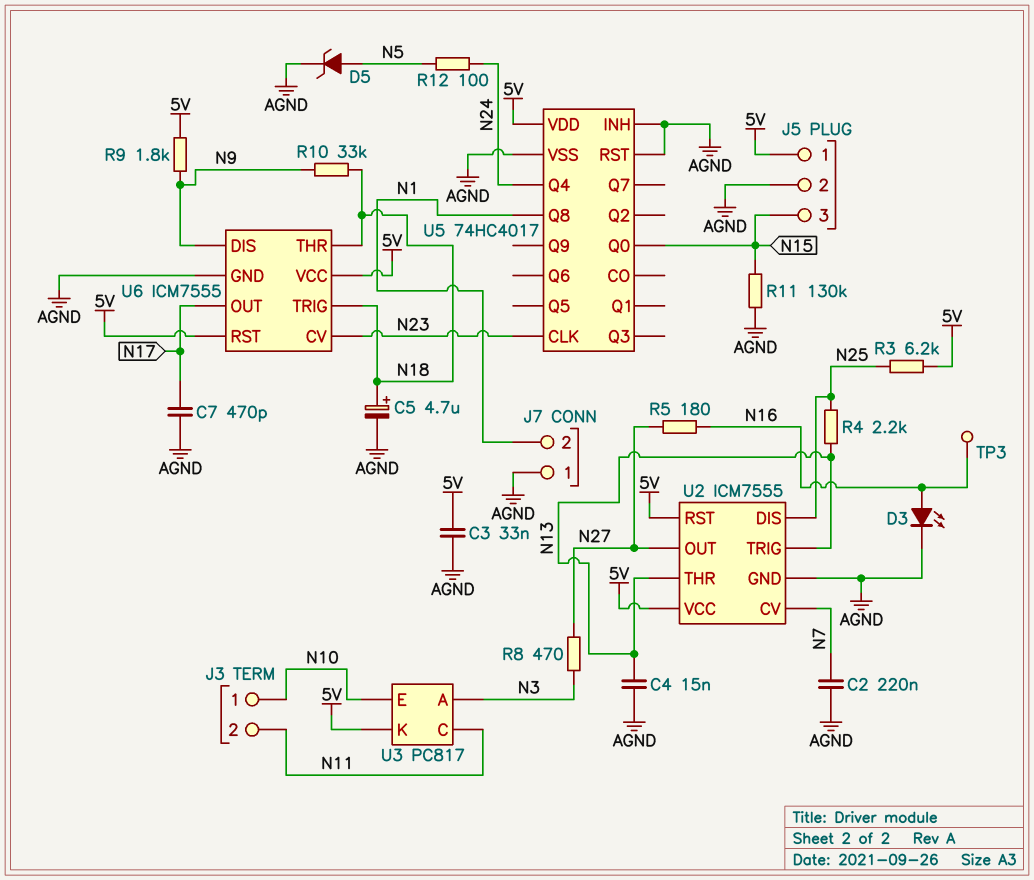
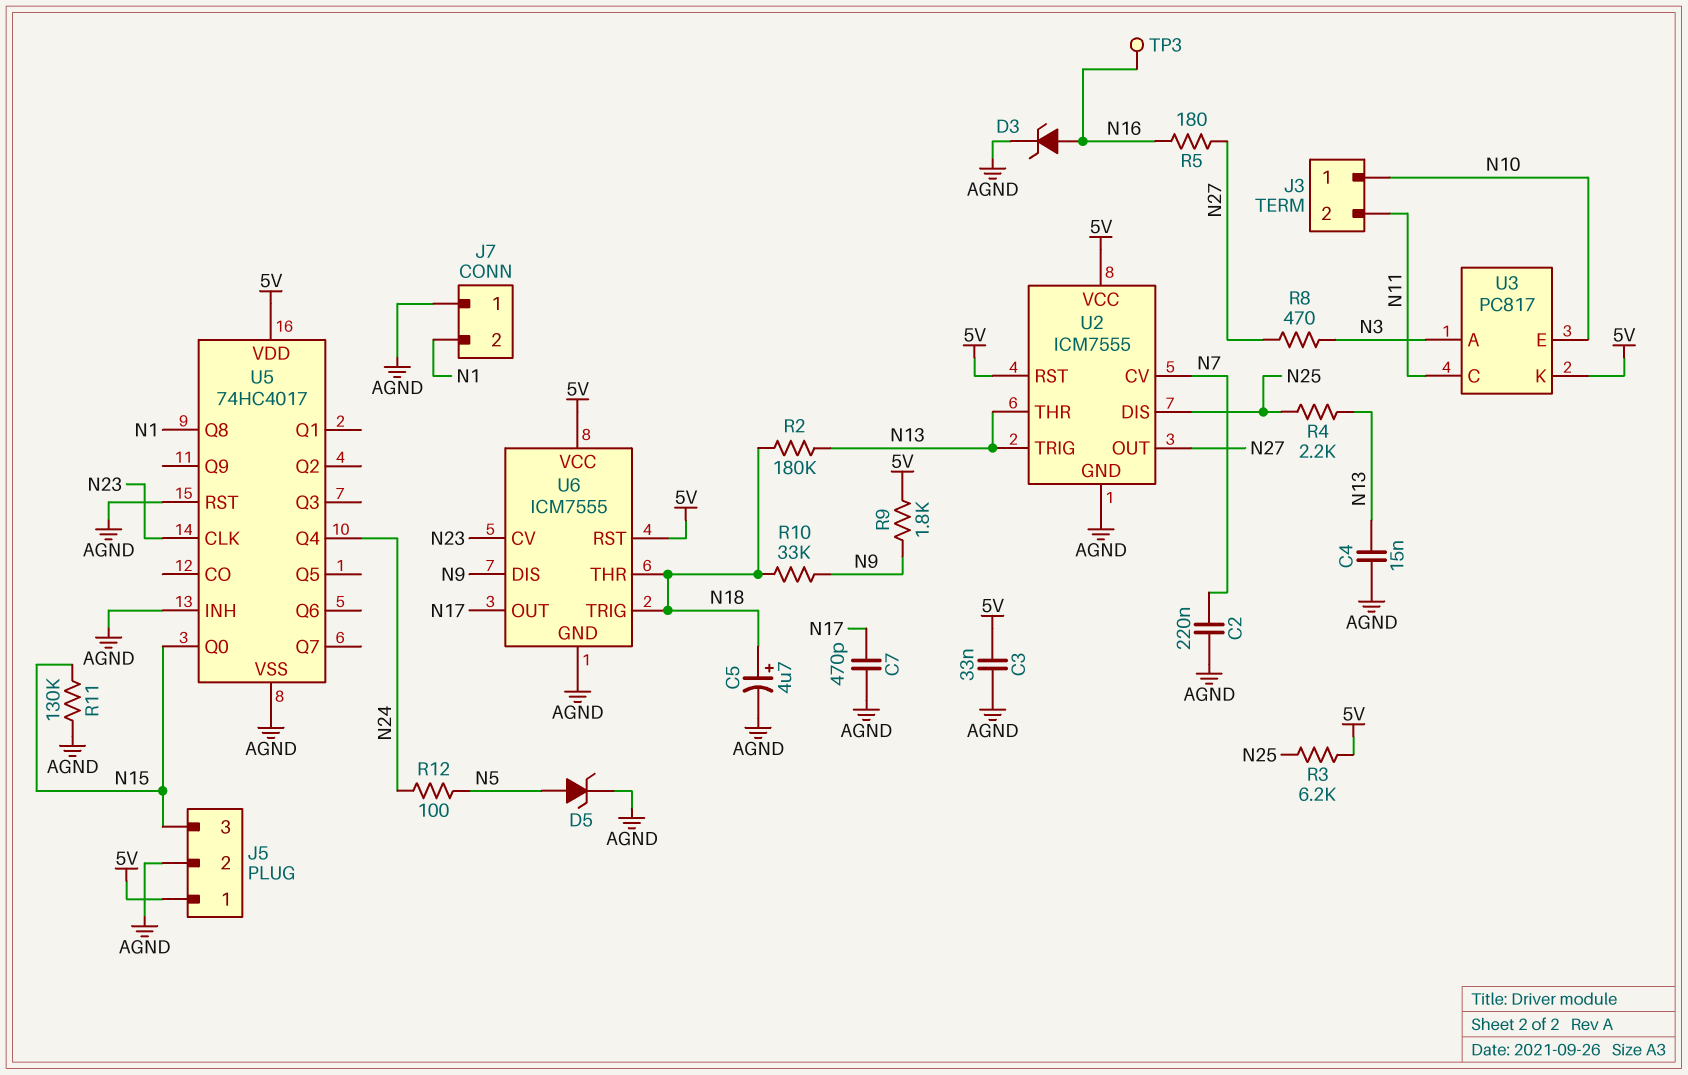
D3: LED (A N16, K AGND) -> zener (A N16, K AGND)
R2: none -> 180k (N13, N18)

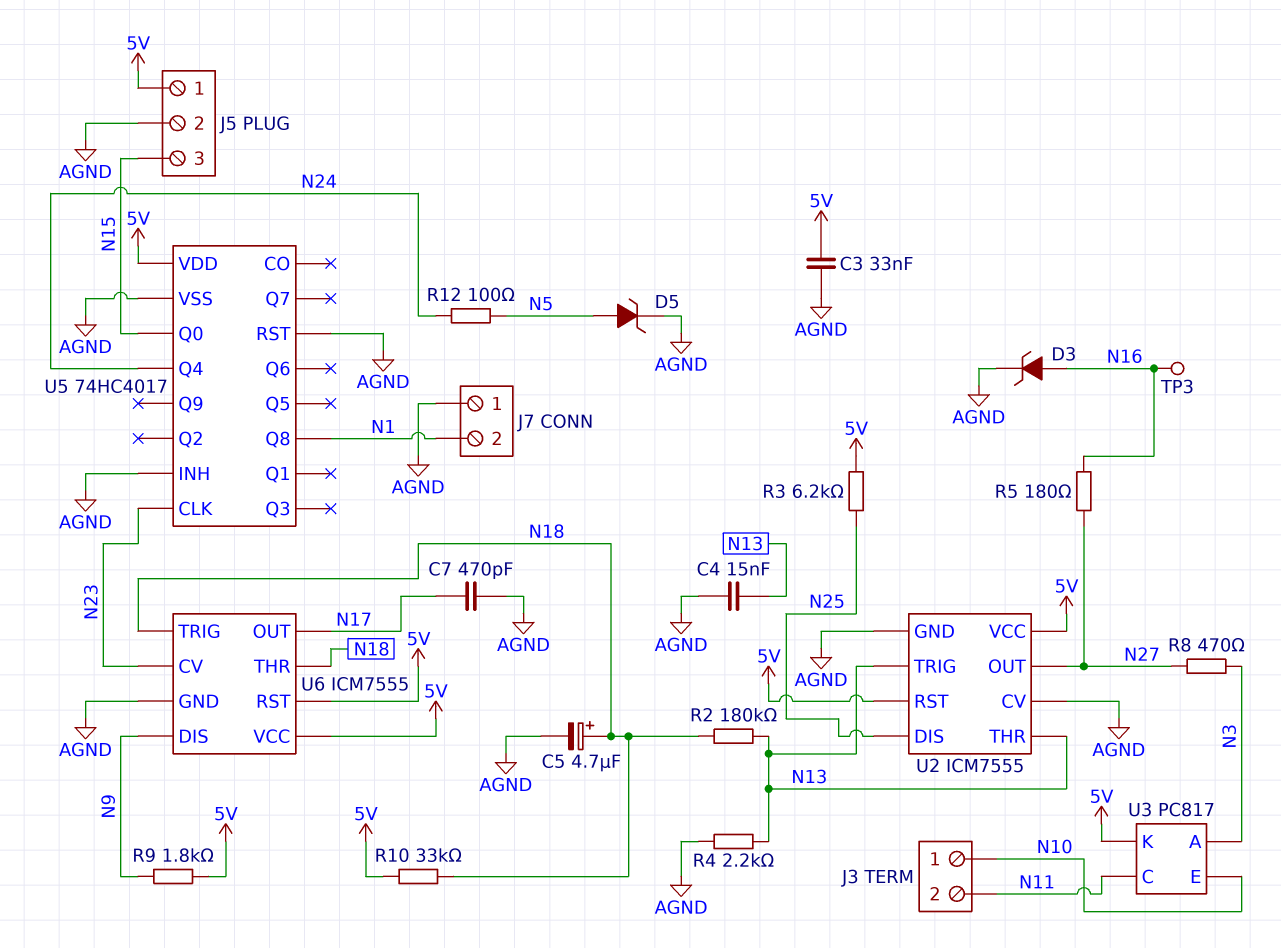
C2: 220nF (AGND, N7) -> none
R4: 2.2k (N13, N25) -> 2.2k (AGND, N13)
R10: 33k (N9, N18) -> 33k (5V, N18)
R11: 130k (AGND, N15) -> none
U2 pin CV: N7 -> AGND

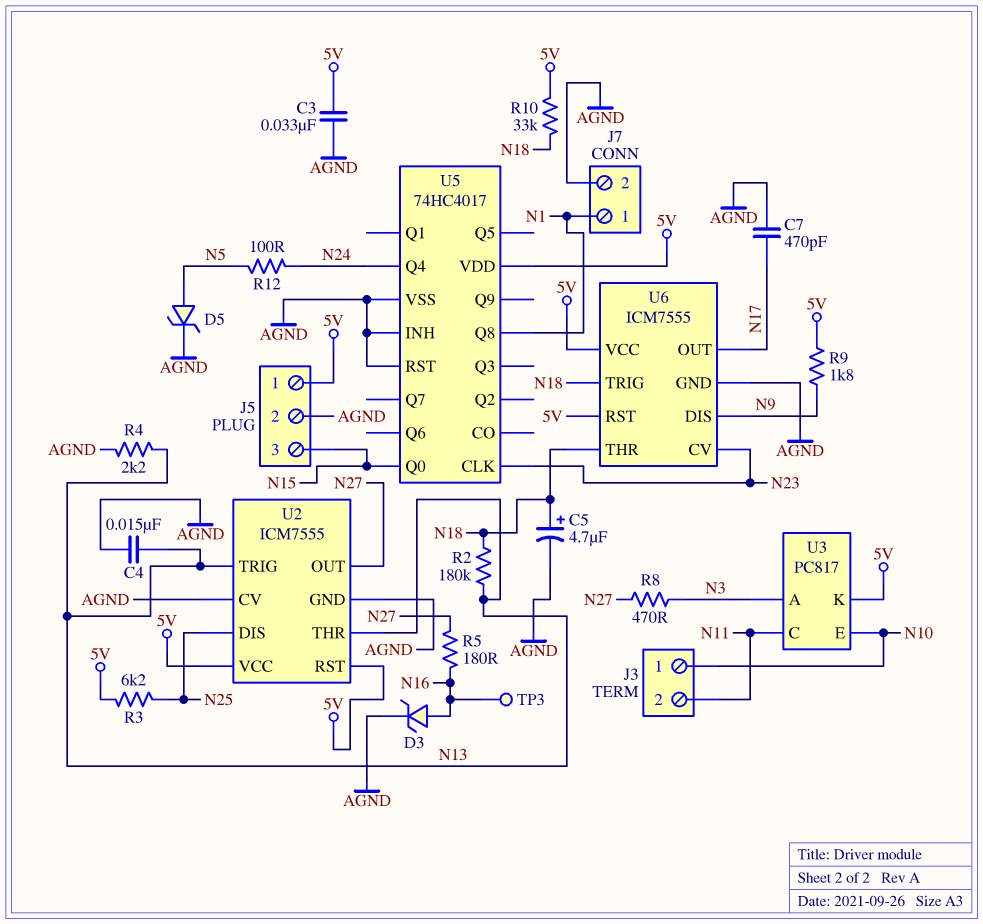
J7 pin 1: AGND -> N1
J7 pin 2: N1 -> AGND

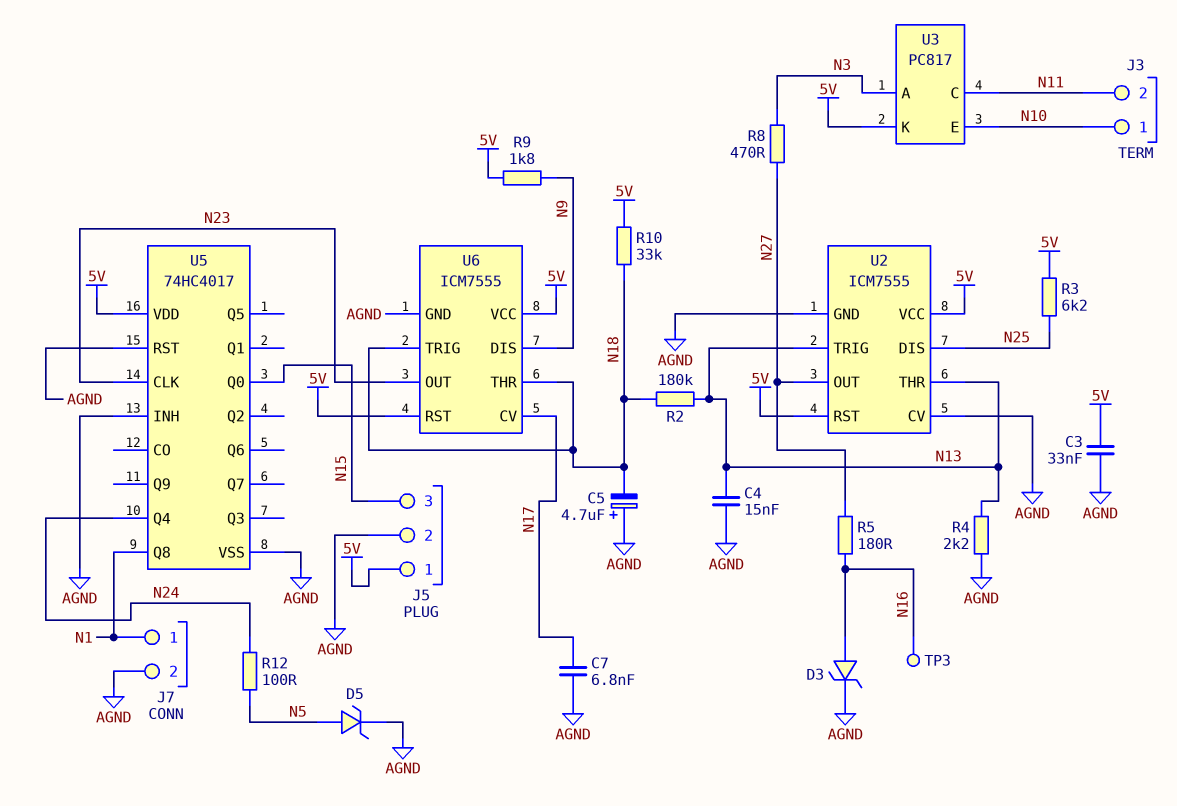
C5: 4.7uF (plus N18, minus AGND) -> 4.7uF (plus AGND, minus N18)
C7: 470pF (AGND, N17) -> 6.8nF (AGND, N17)
U6 pin CV: N23 -> N17
U6 pin OUT: N17 -> N23

